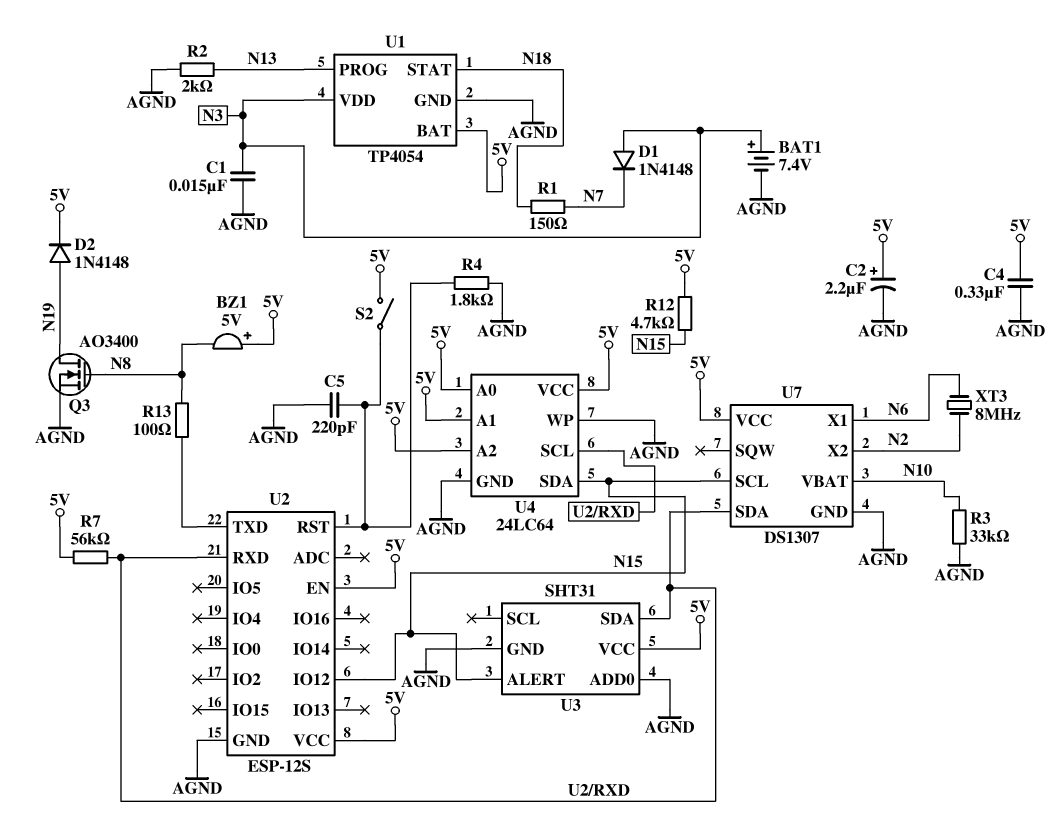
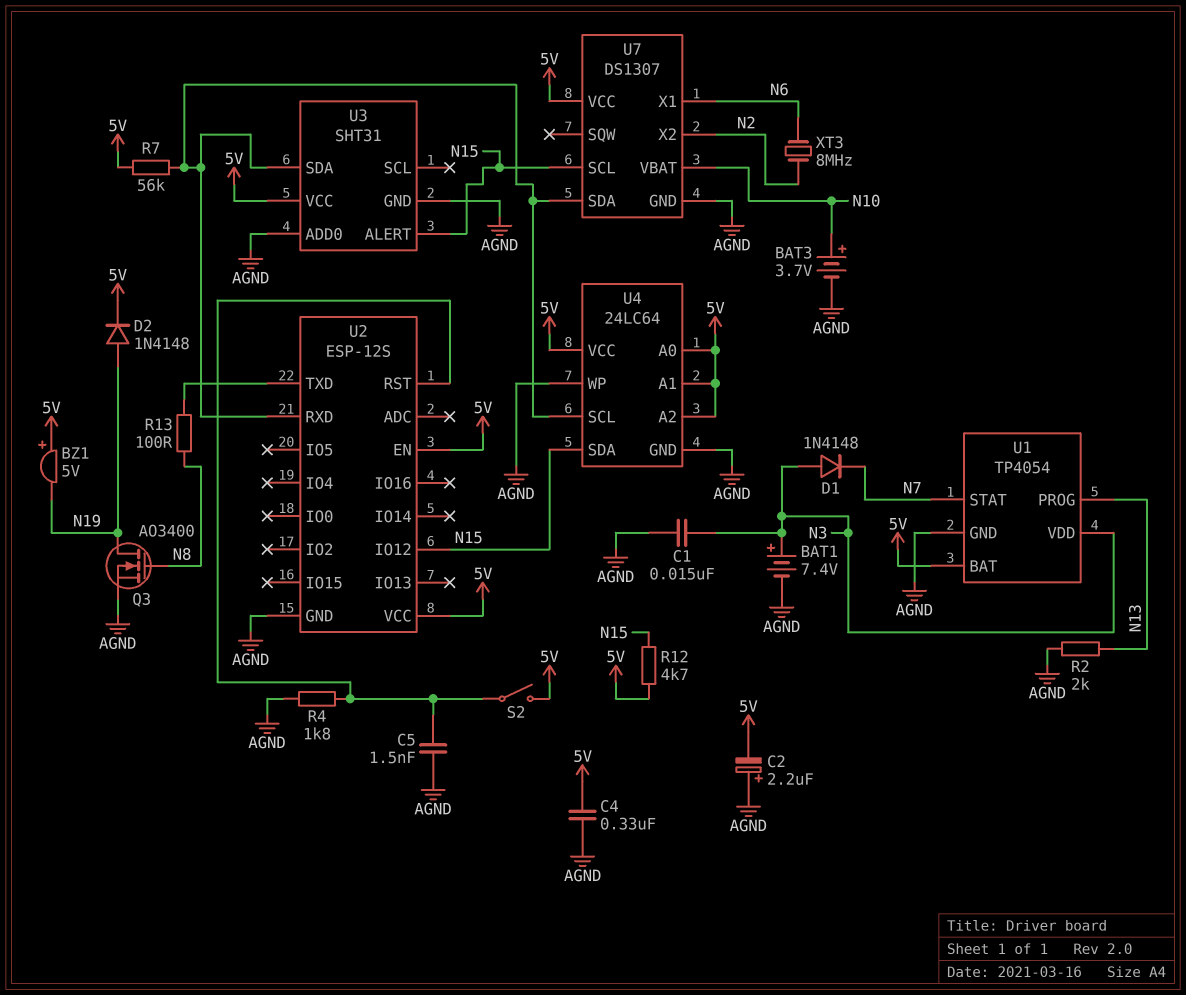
BAT3: none -> 3.7V (plus N10, minus AGND)
BZ1: buzzer 5V (plus 5V, minus N8) -> buzzer 5V (plus 5V, minus N19)
C2: 2.2uF (plus 5V, minus AGND) -> 2.2uF (plus AGND, minus 5V)
C5: 220pF (AGND, U2/RST) -> 1.5nF (AGND, U2/RST)
R1: 150 (N7, N18) -> none
R3: 33k (AGND, N10) -> none
U1 pin STAT: N18 -> N7

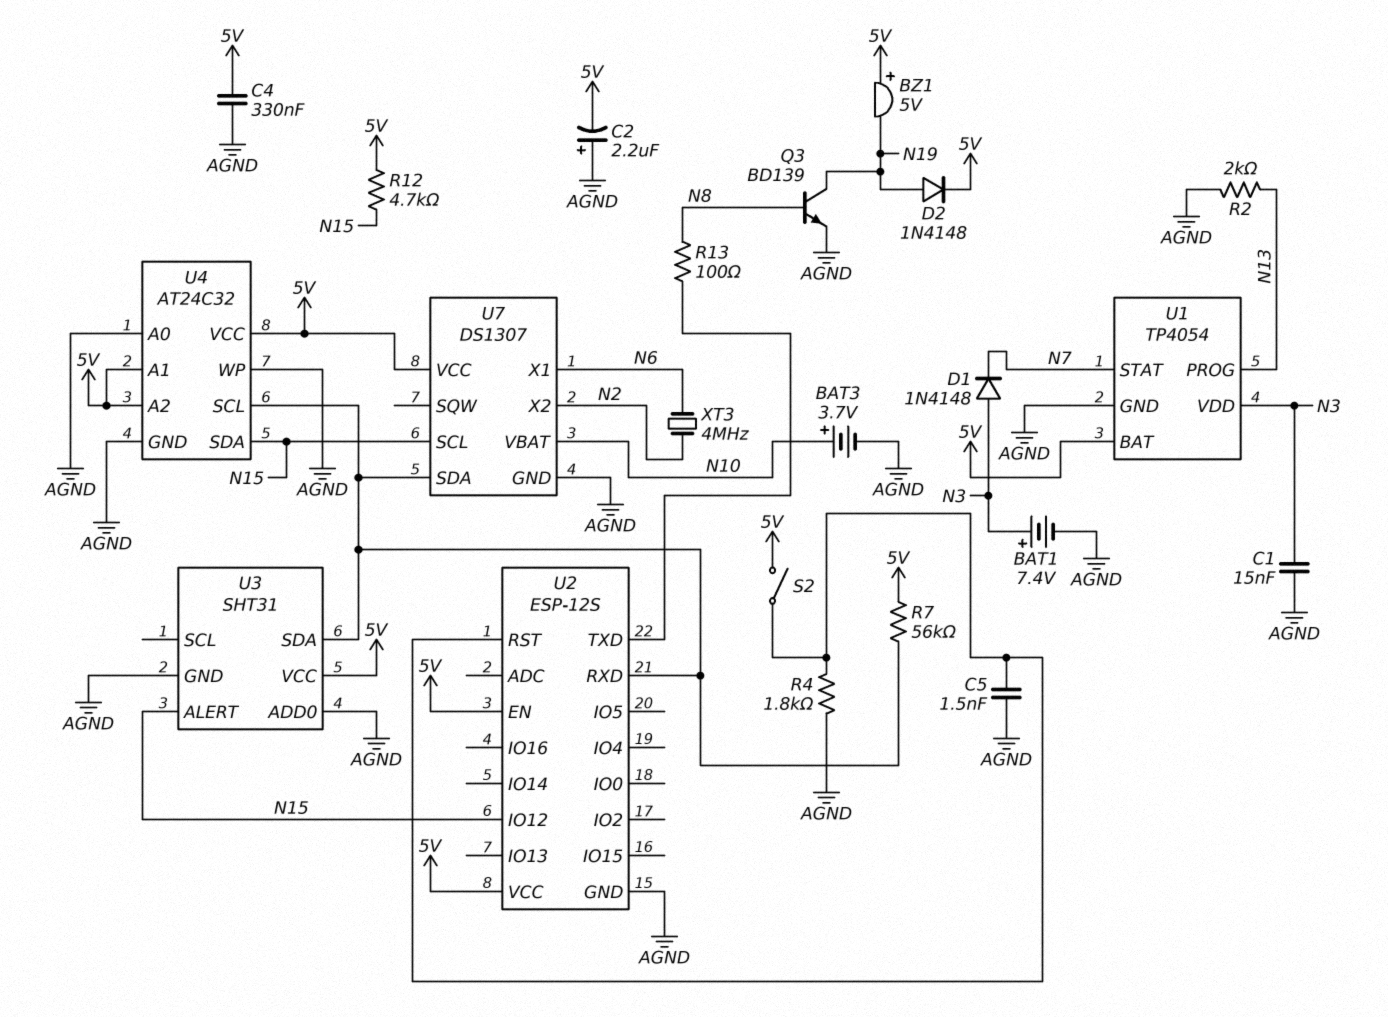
Q3: NMOS AO3400 (G N8, D N19, S AGND) -> NPN BD139 (B N8, C N19, E AGND)
U4: 24LC64 -> AT24C32
U4 pin A0: 5V -> AGND
XT3: 8MHz (N2, N6) -> 4MHz (N2, N6)

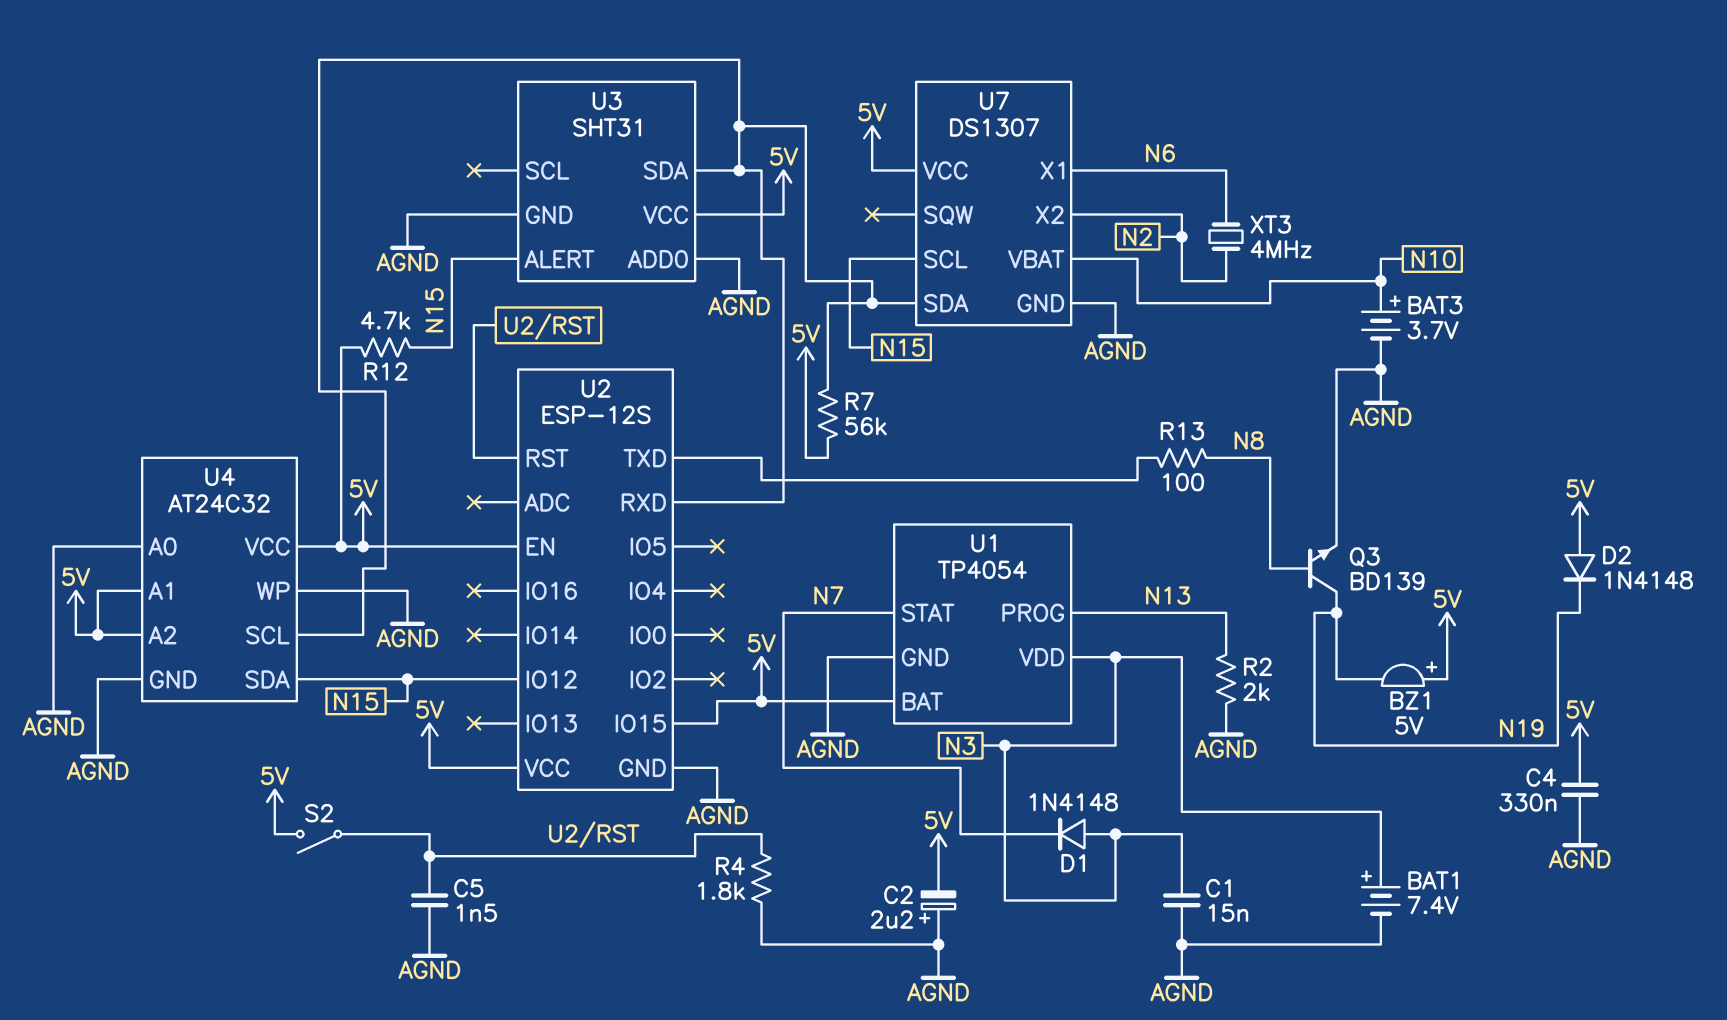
D2: diode 1N4148 (A N19, K 5V) -> diode 1N4148 (A 5V, K N19)
U2 pin IO15: none -> 5V

